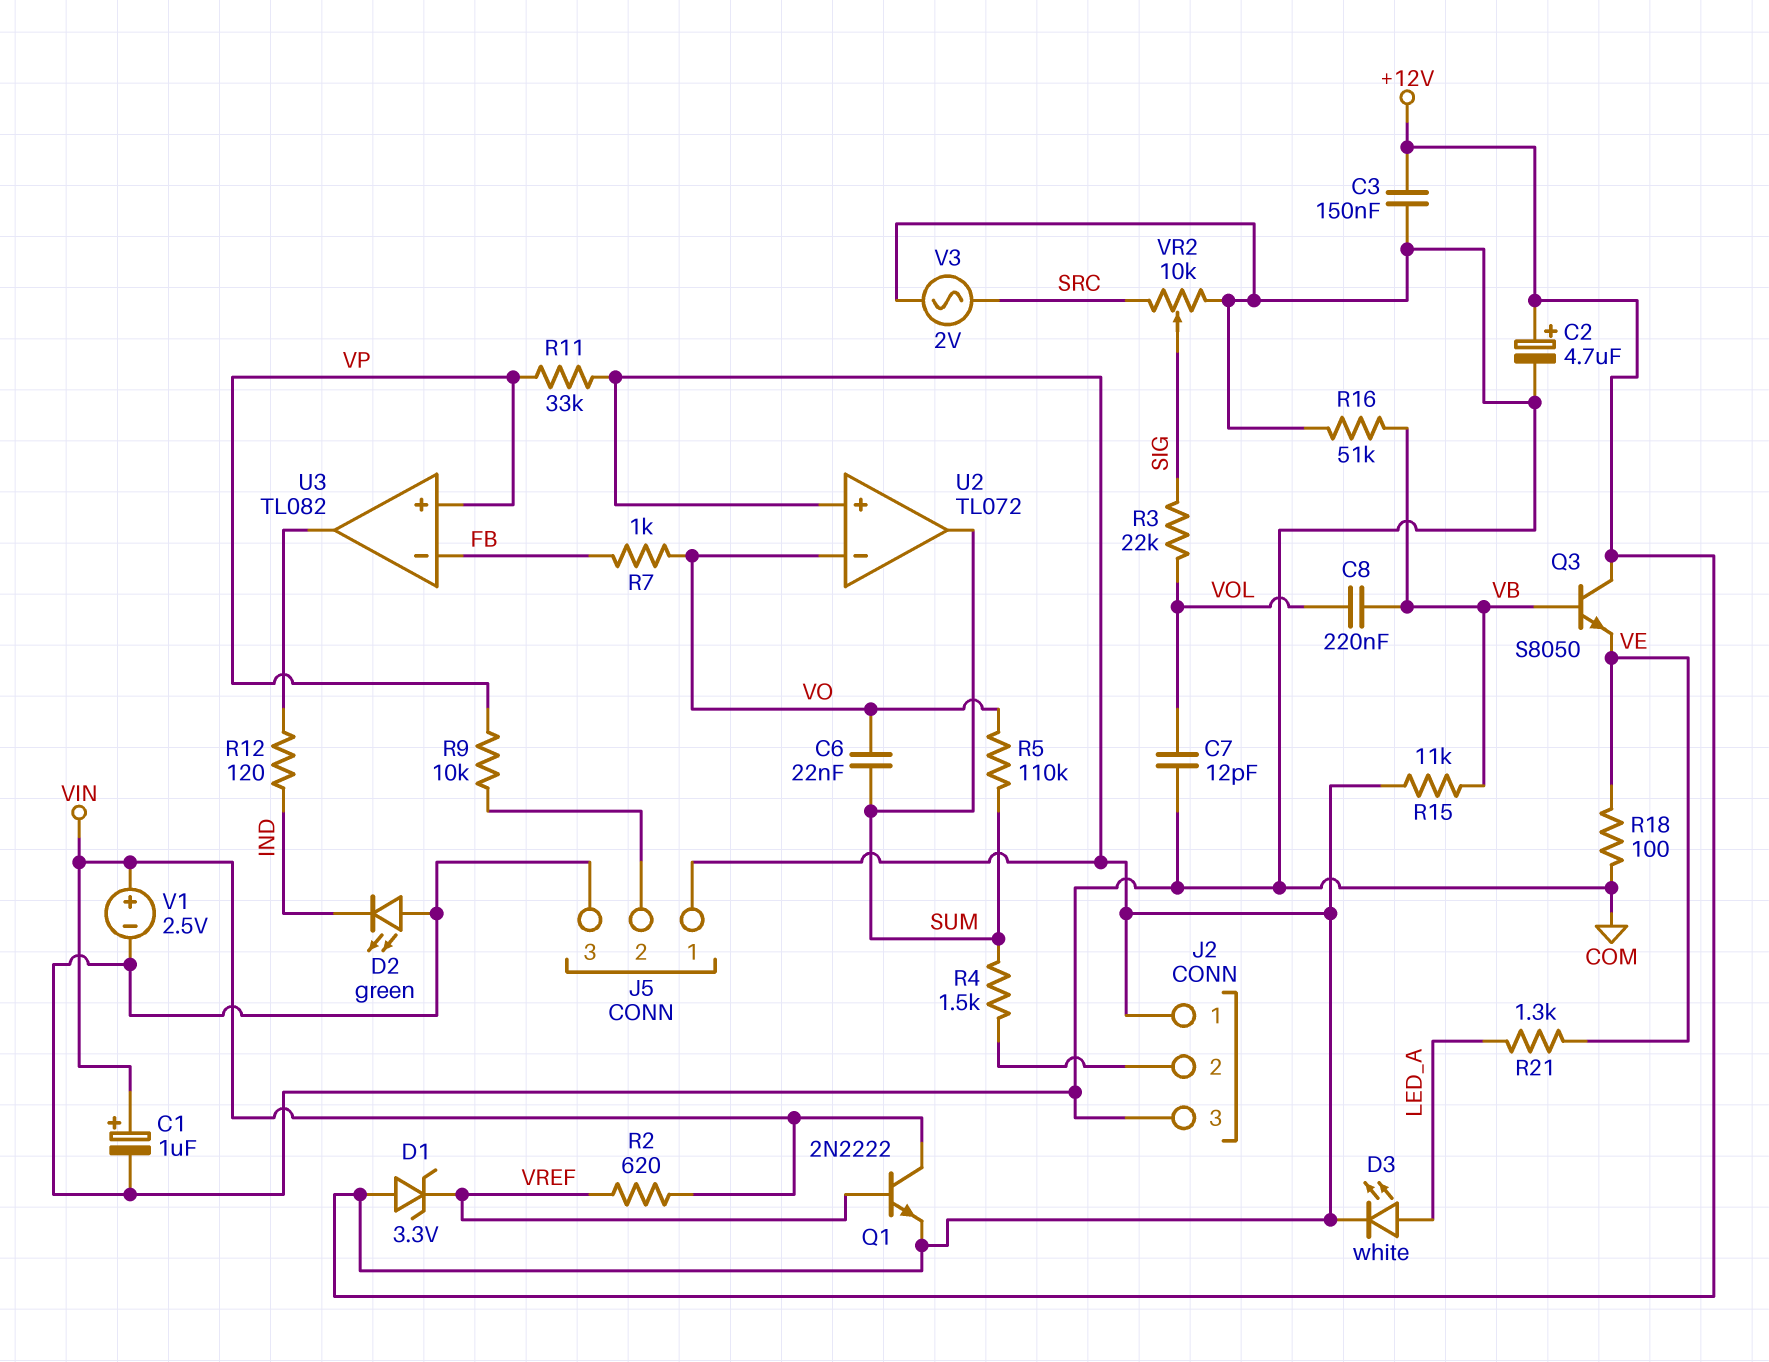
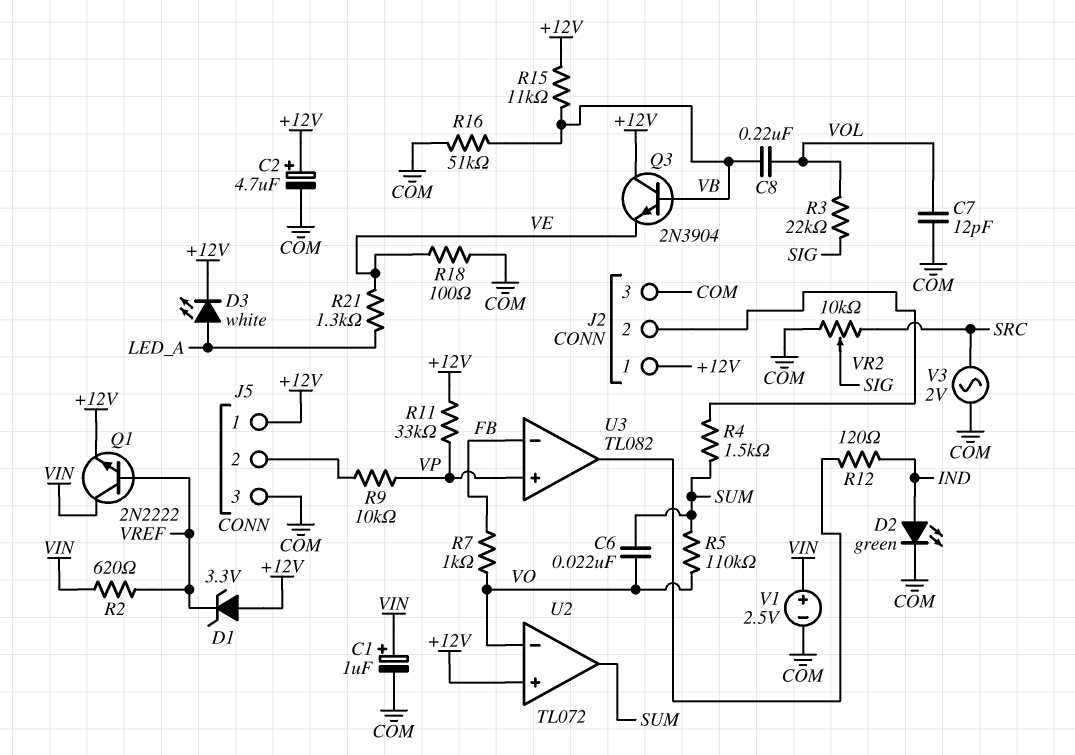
C3: 150nF (+12V, COM) -> none
D2: LED green (A COM, K IND) -> LED green (A IND, K COM)
Q3: NPN S8050 (B VB, C +12V, E VE) -> NPN 2N3904 (B VB, C +12V, E VE)

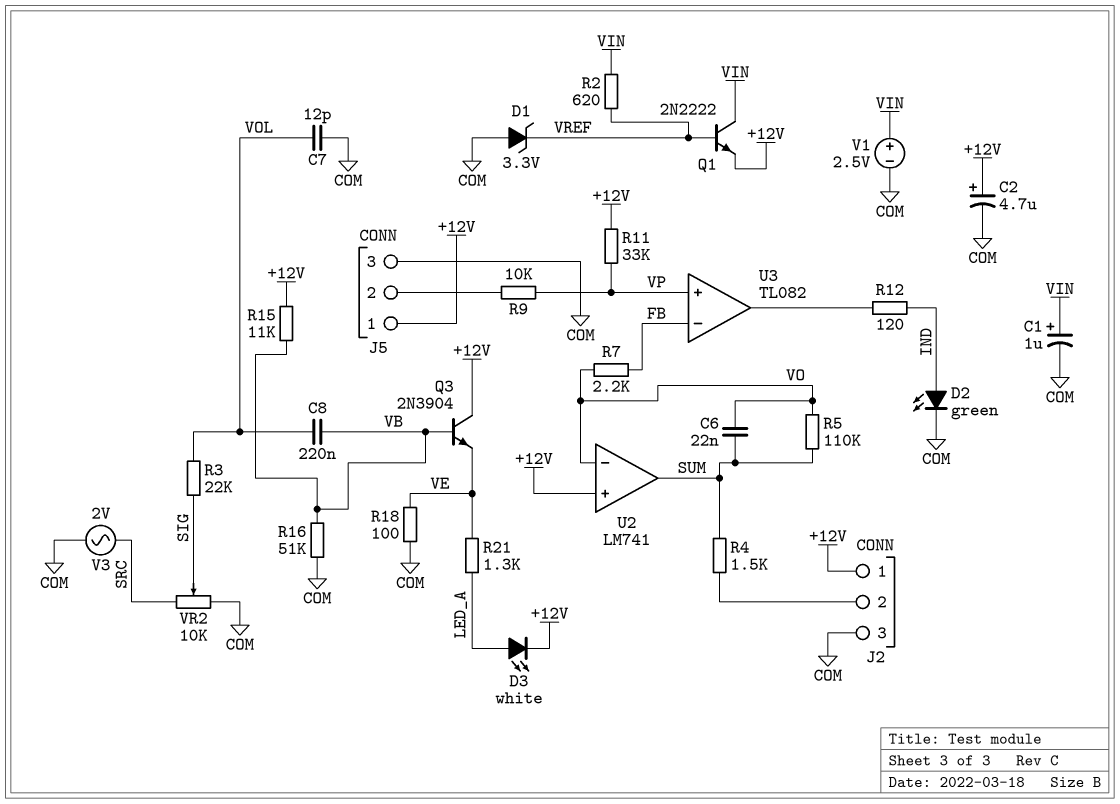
D1: zener 3.3V (A +12V, K VREF) -> zener 3.3V (A COM, K VREF)
R7: 1k (FB, VO) -> 2.2k (FB, VO)
U2: TL072 -> LM741

